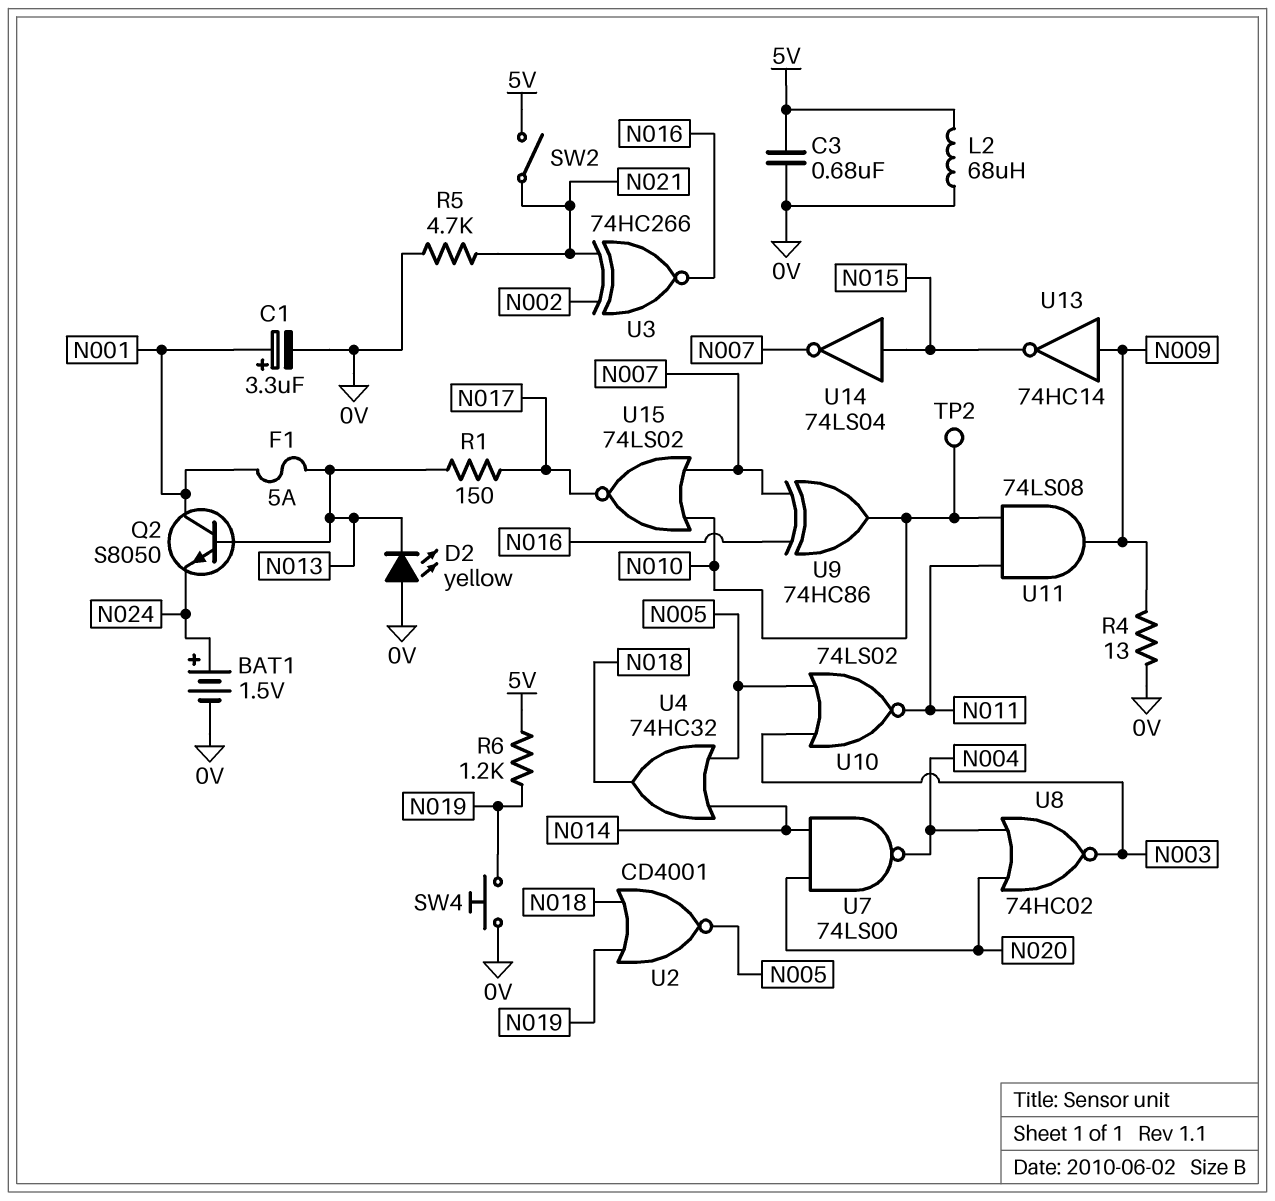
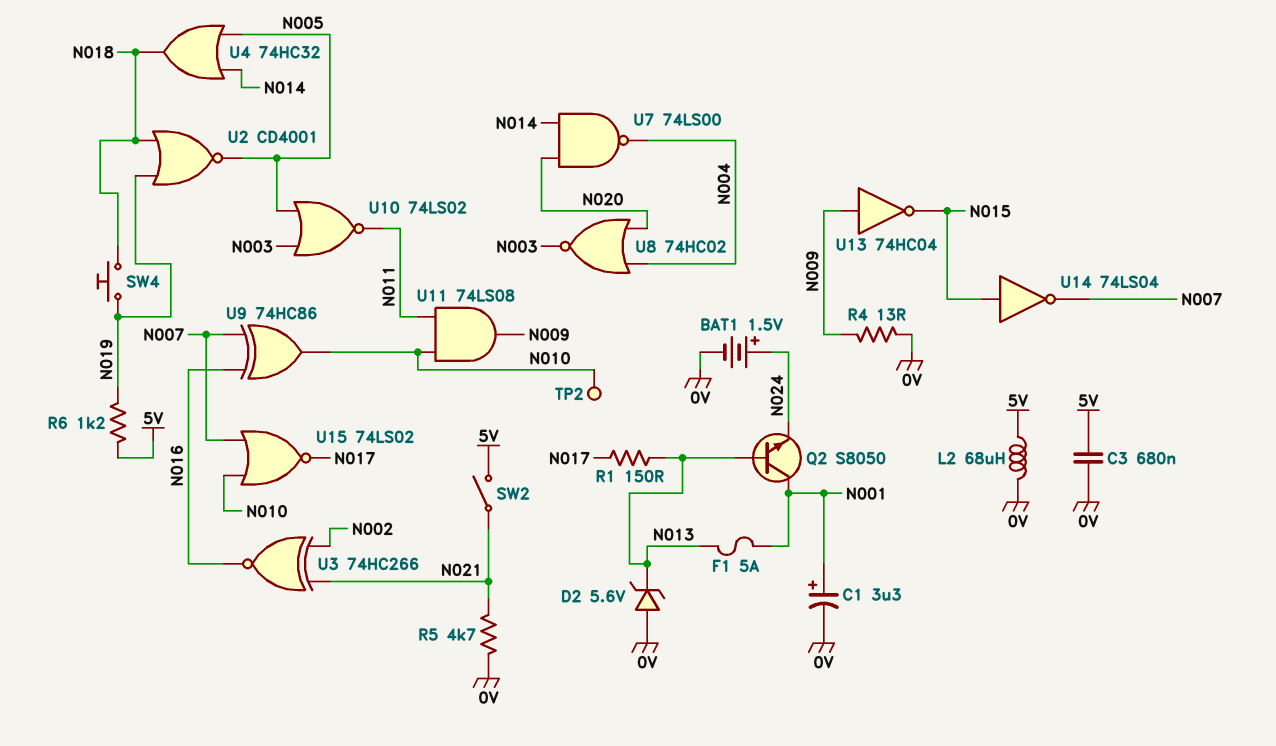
D2: LED yellow (A 0V, K N013) -> zener 5.6V (A 0V, K N013)
SW4: button (0V, N019) -> button (N018, N019)
U13: NOT 74HC14 (in N009, out N015) -> NOT 74HC04 (in N009, out N015)

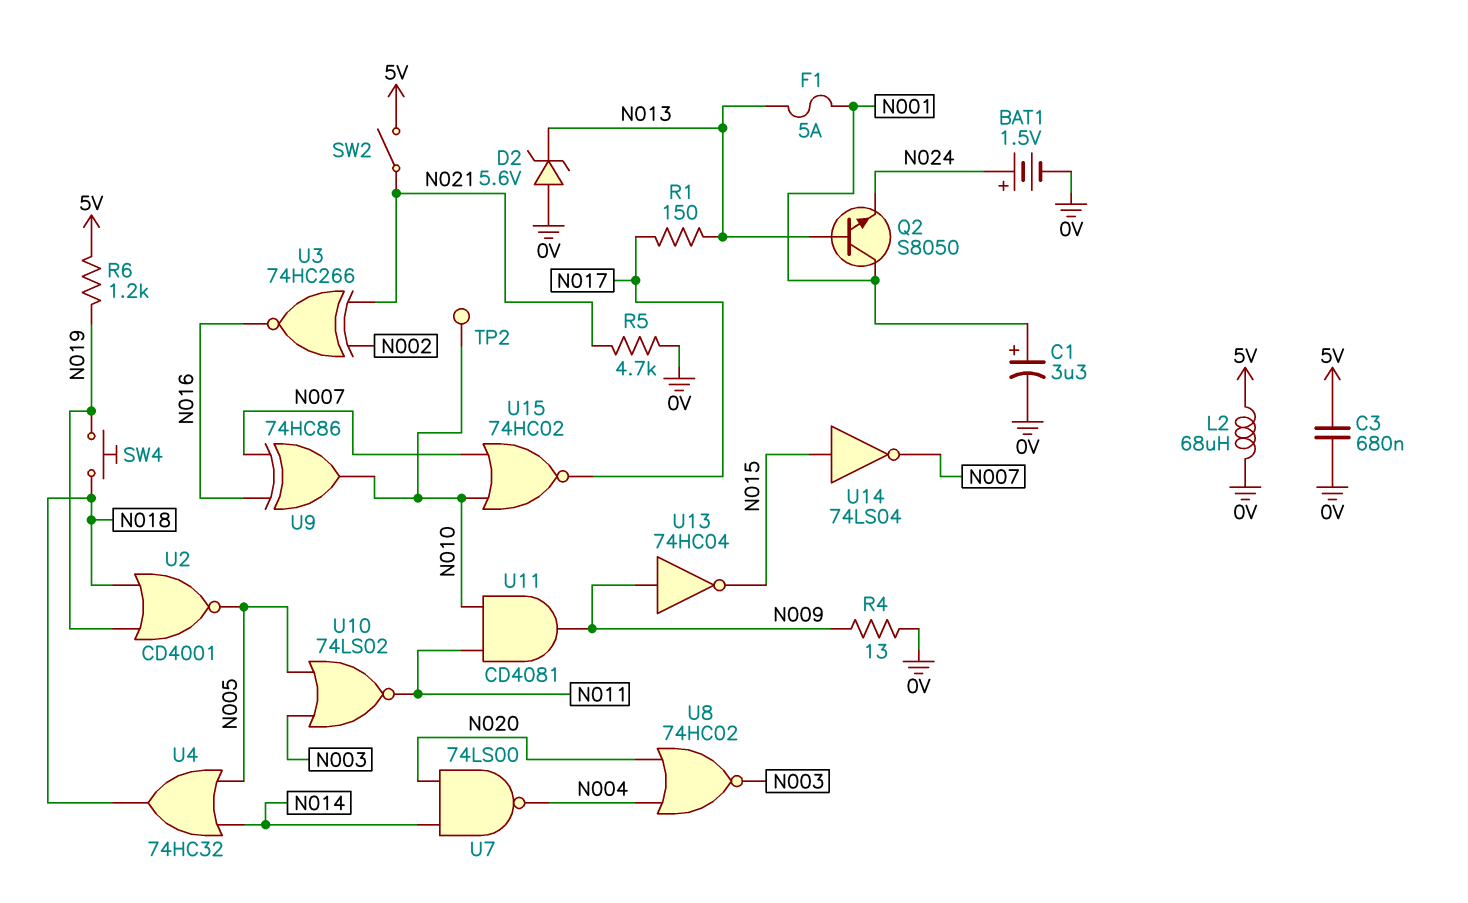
U11: AND 74LS08 (in N010, in N011, out N009) -> AND CD4081 (in N010, in N011, out N009)
U15: NOR 74LS02 (in N007, in N010, out N017) -> NOR 74HC02 (in N007, in N010, out N017)

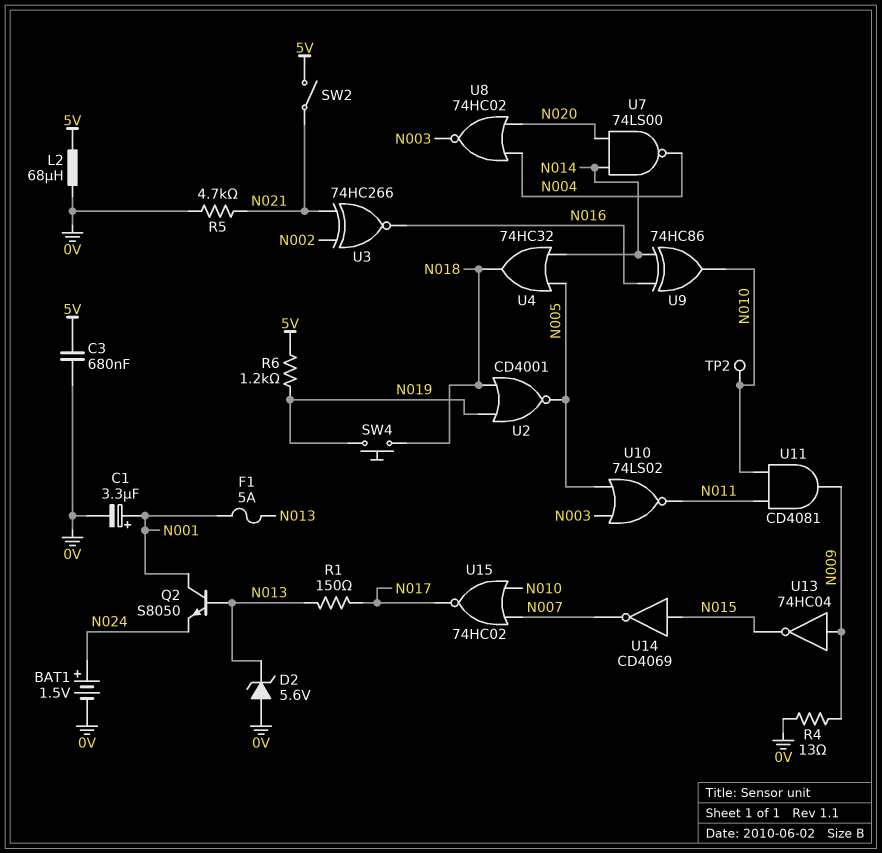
U9: XOR 74HC86 (in N007, in N016, out N010) -> XOR 74HC86 (in N014, in N016, out N010)
U14: NOT 74LS04 (in N015, out N007) -> NOT CD4069 (in N015, out N007)

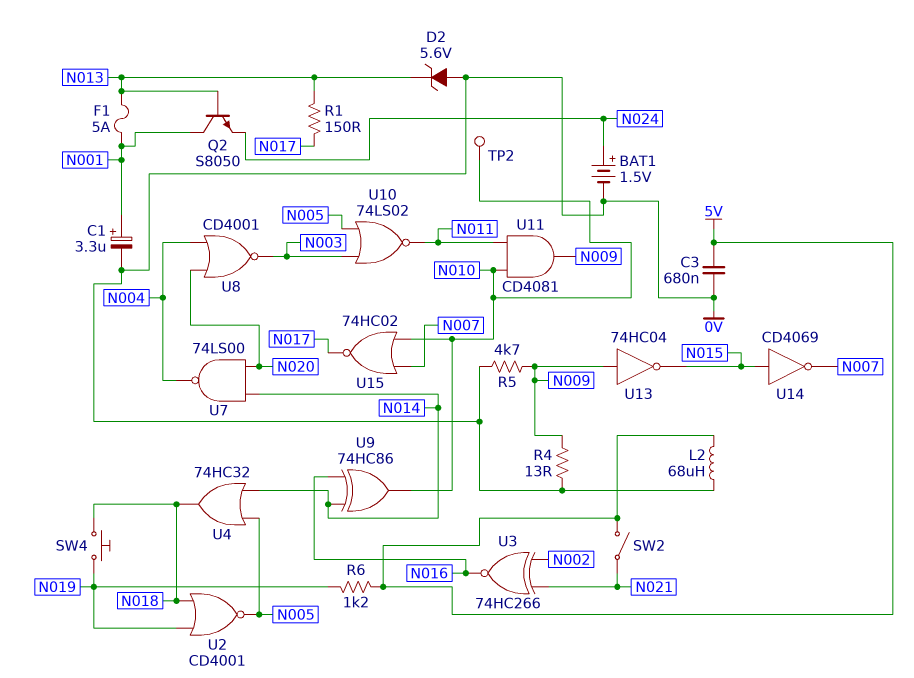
R5: 4.7k (0V, N021) -> 4.7k (0V, N009)
U8: NOR 74HC02 (in N004, in N020, out N003) -> NOR CD4001 (in N004, in N020, out N003)

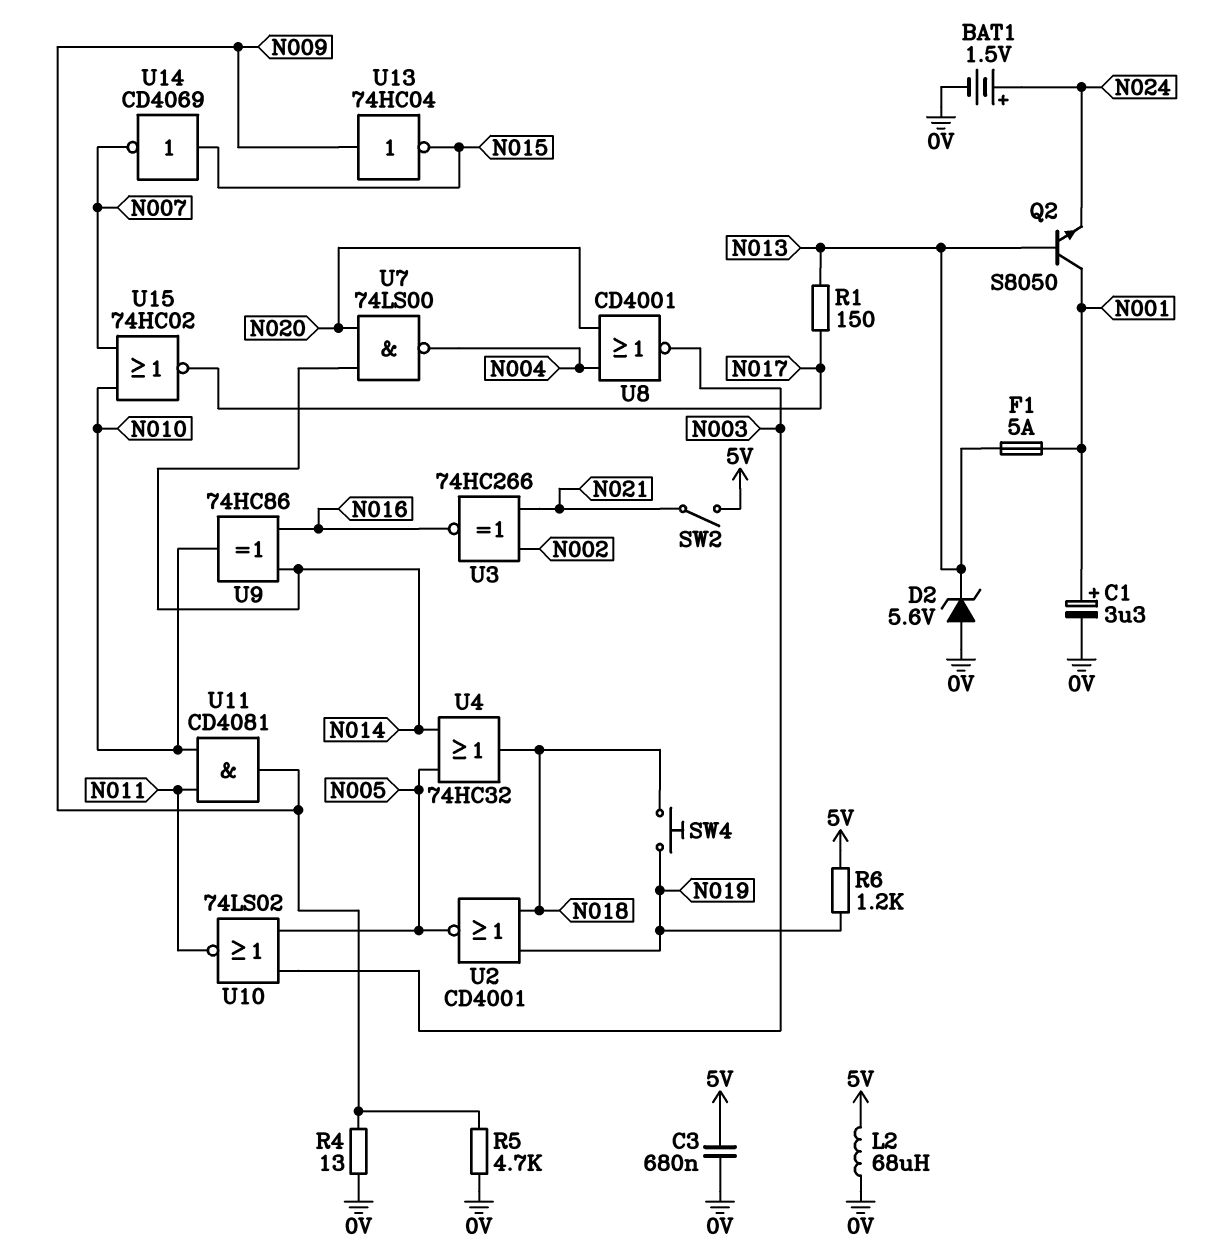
TP2: test point (N010) -> none

